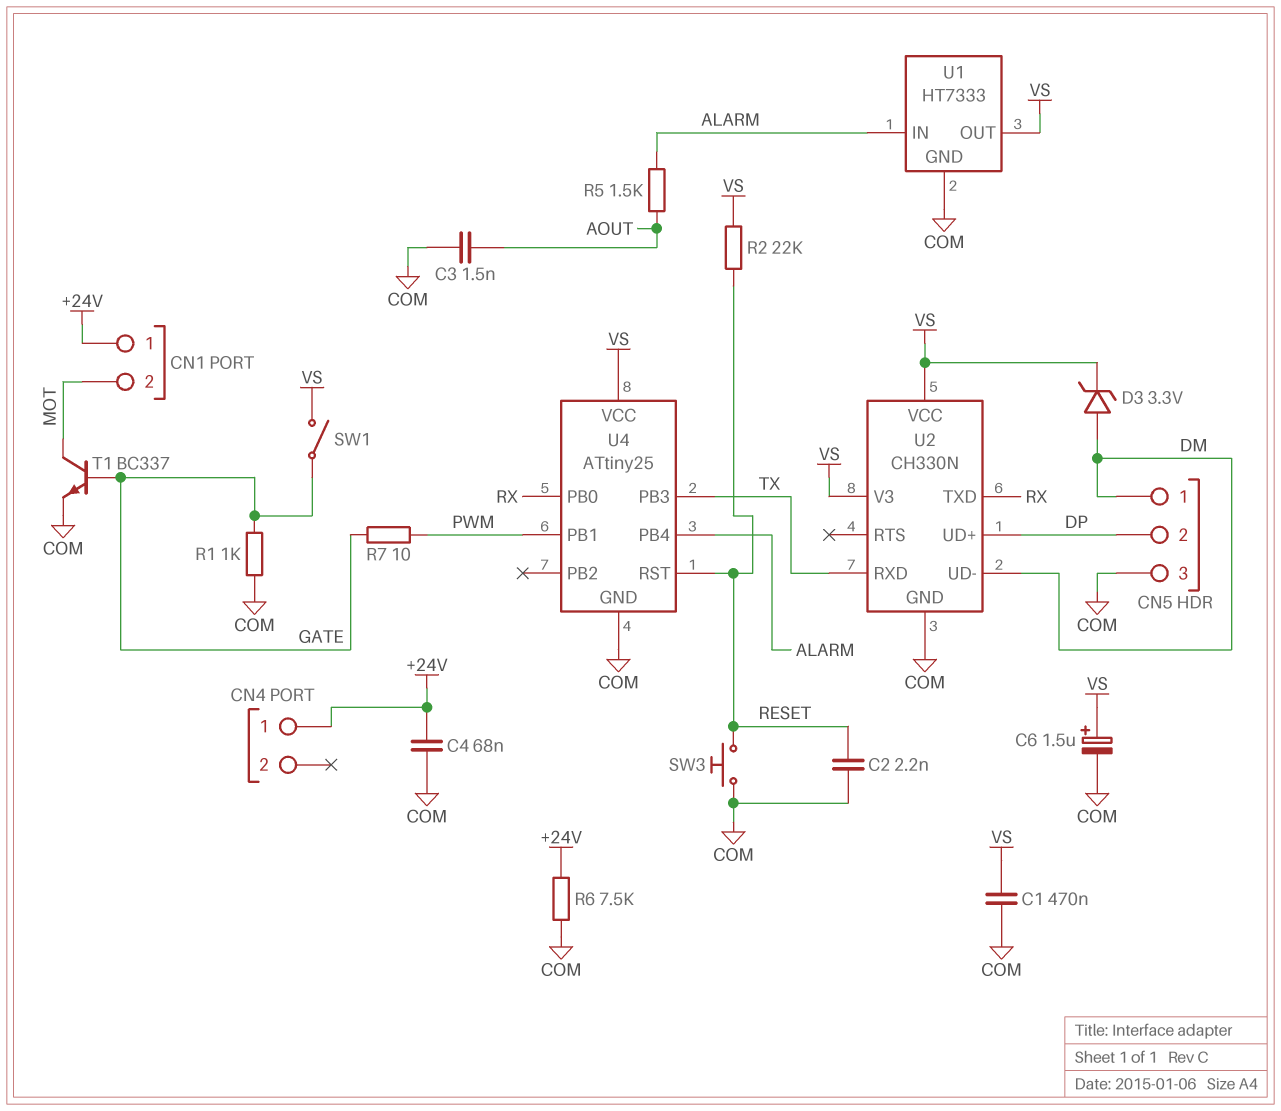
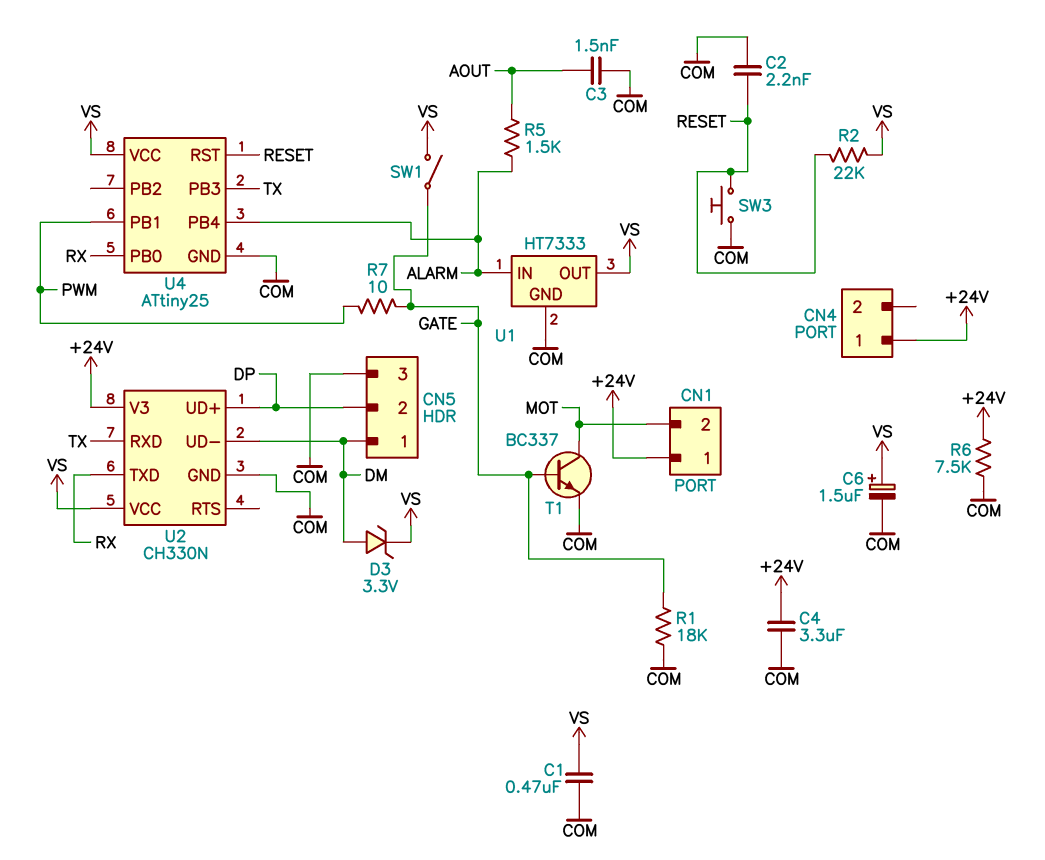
C4: 68nF (+24V, COM) -> 3.3uF (+24V, COM)
R1: 1k (COM, GATE) -> 18k (COM, GATE)
U2 pin V3: VS -> +24V

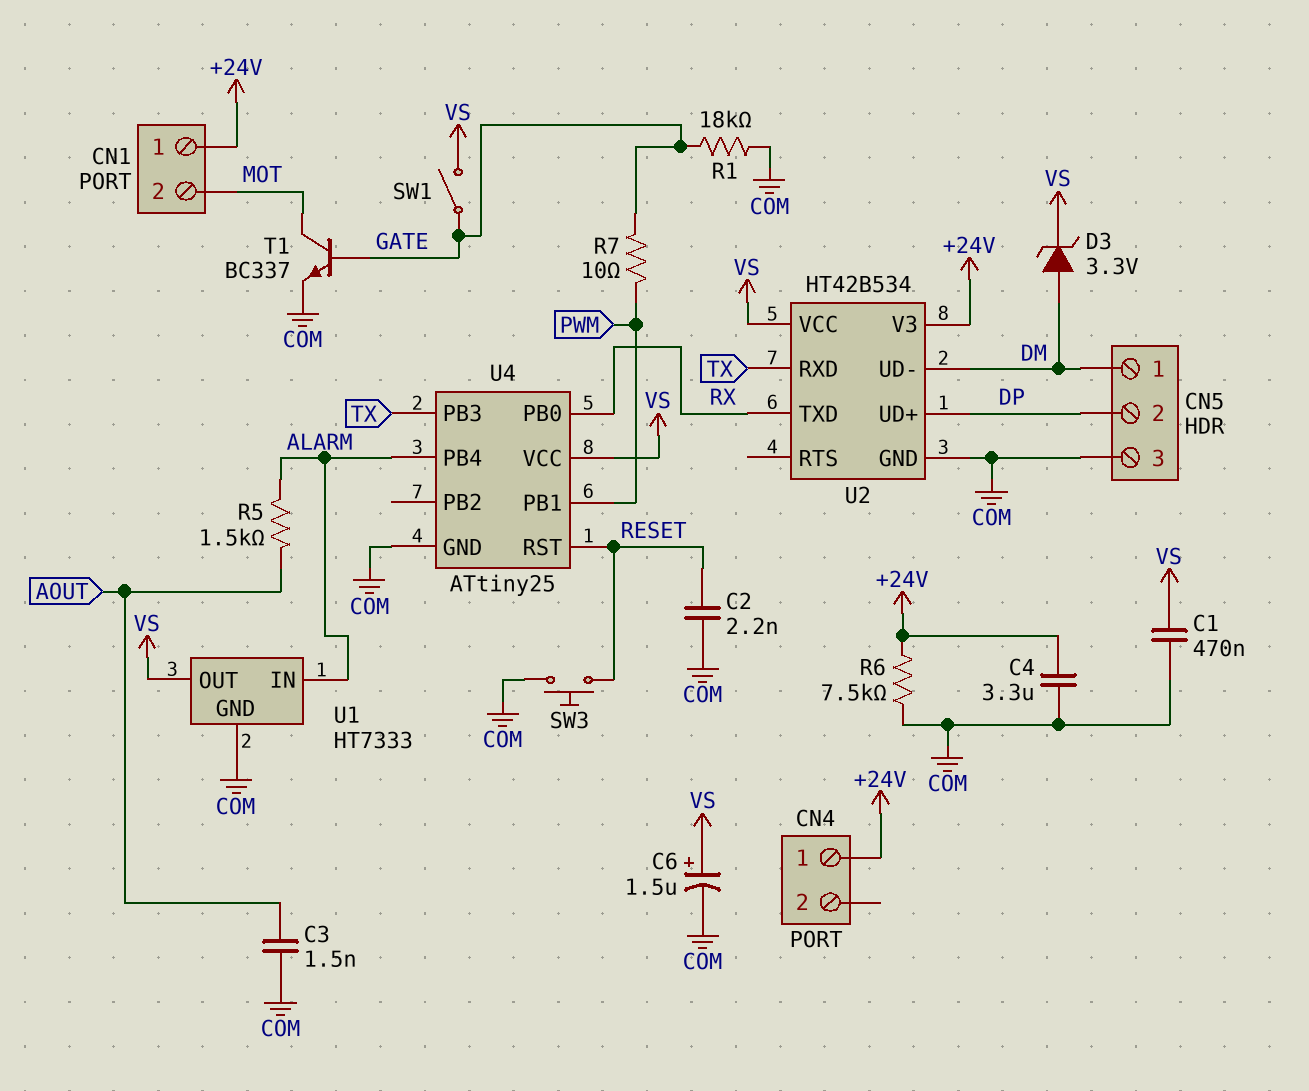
R2: 22k (RESET, VS) -> none
U2: CH330N -> HT42B534

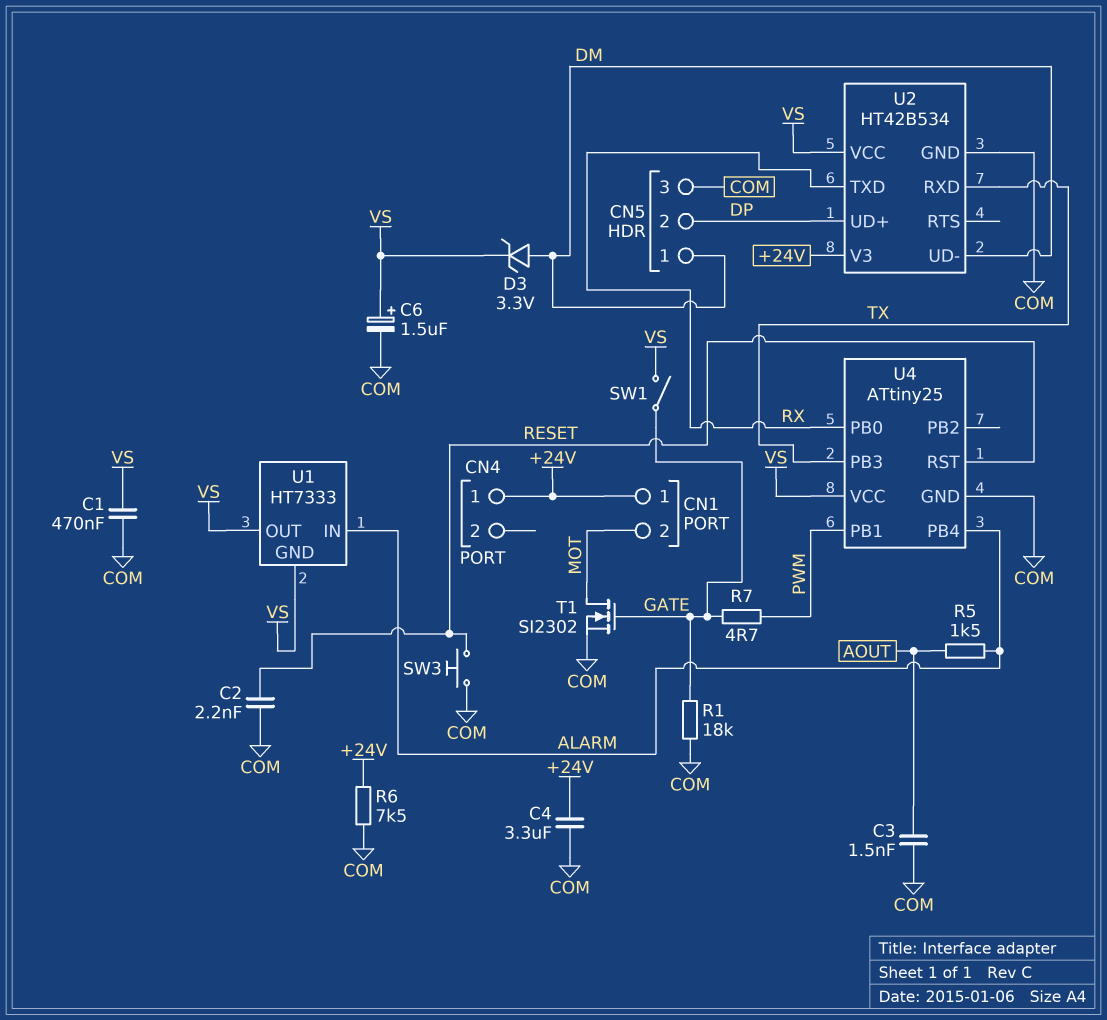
R7: 10 (GATE, PWM) -> 4.7 (GATE, PWM)
T1: NPN BC337 (B GATE, C MOT, E COM) -> NMOS SI2302 (G GATE, D MOT, S COM)
U1 pin GND: COM -> VS

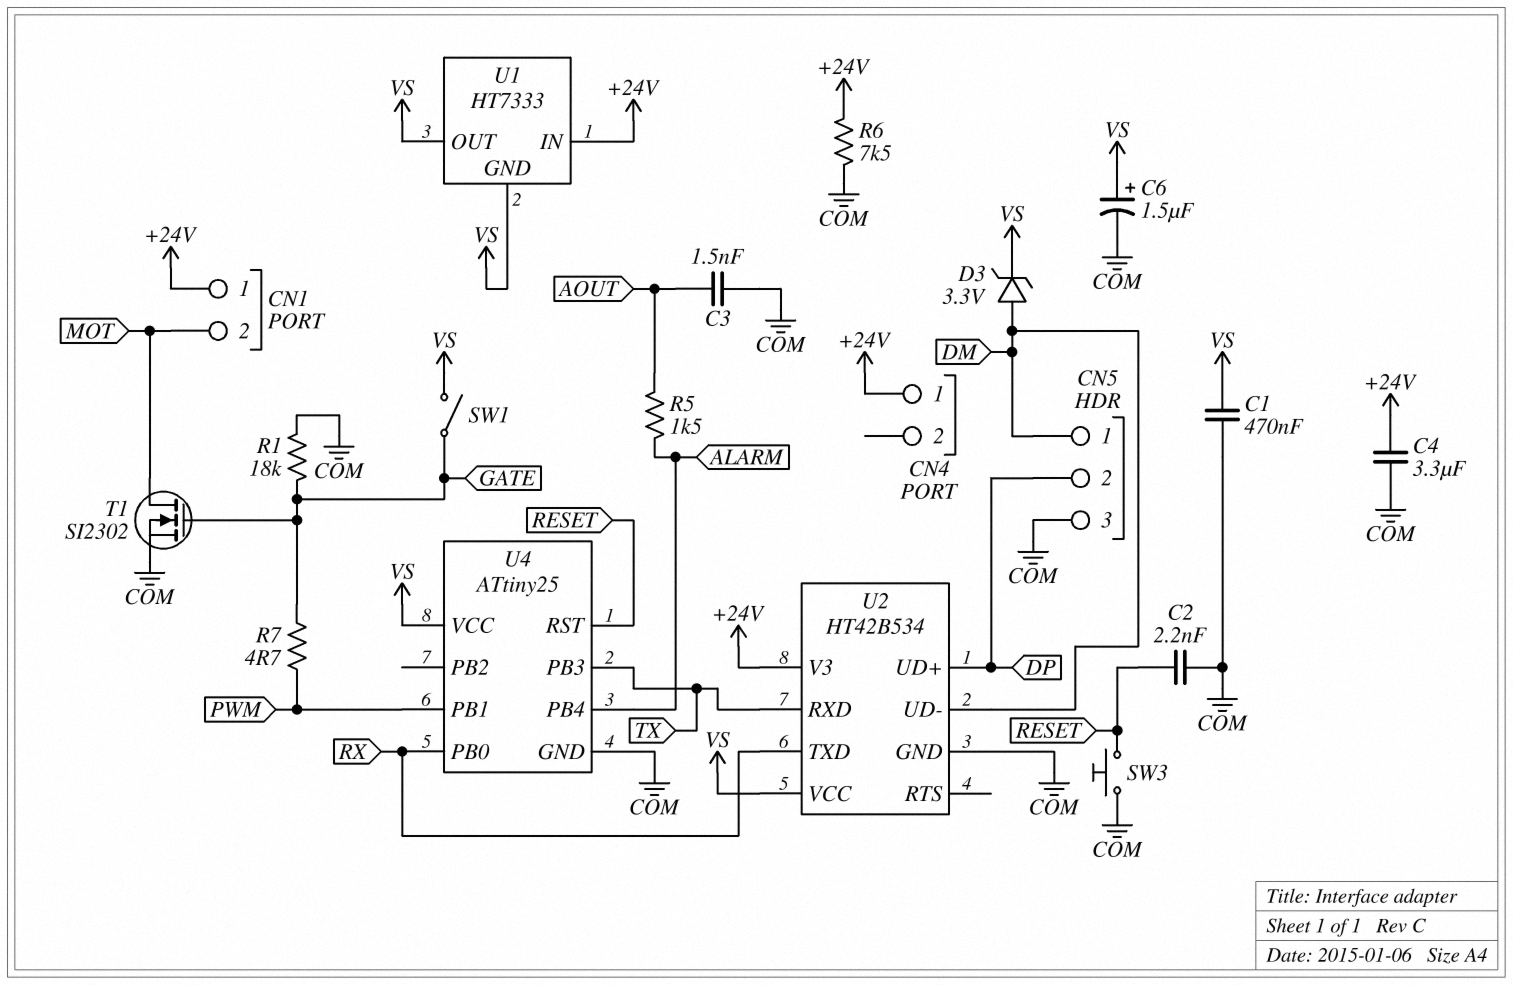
U1 pin IN: ALARM -> +24V

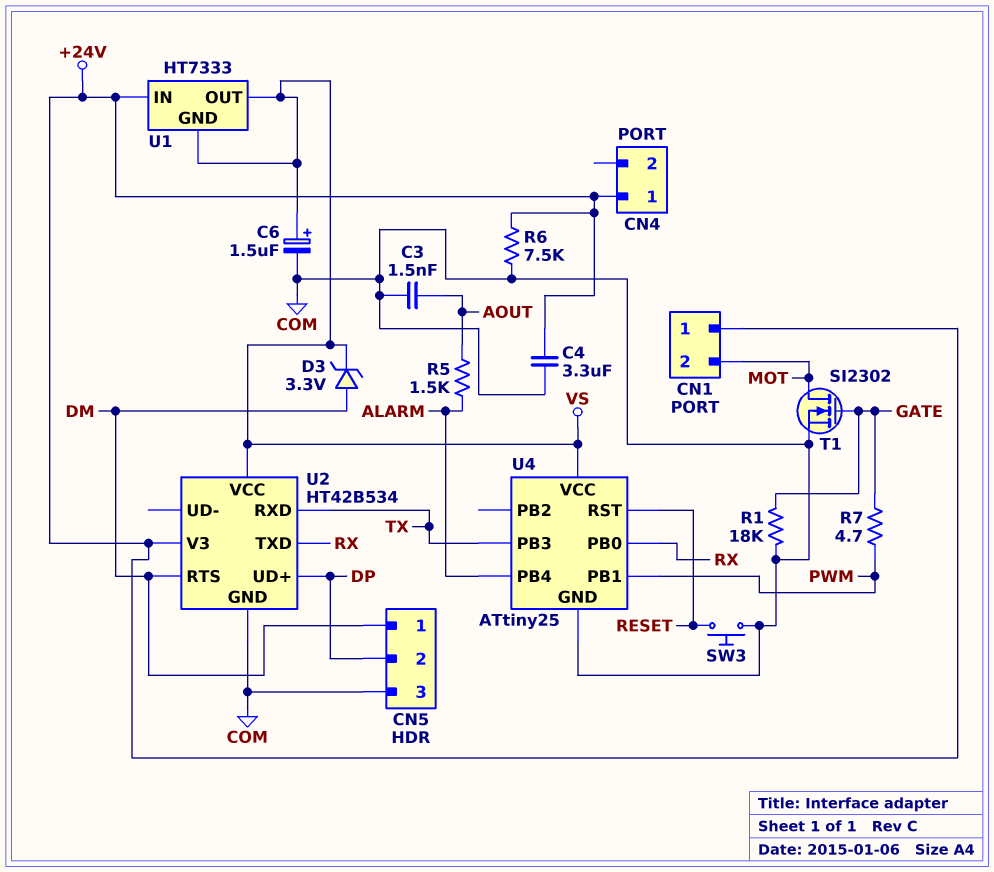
C1: 470nF (COM, VS) -> none
C2: 2.2nF (COM, RESET) -> none
SW1: switch (GATE, VS) -> none
U2 pin RTS: none -> DM
U2 pin UD-: DM -> none

